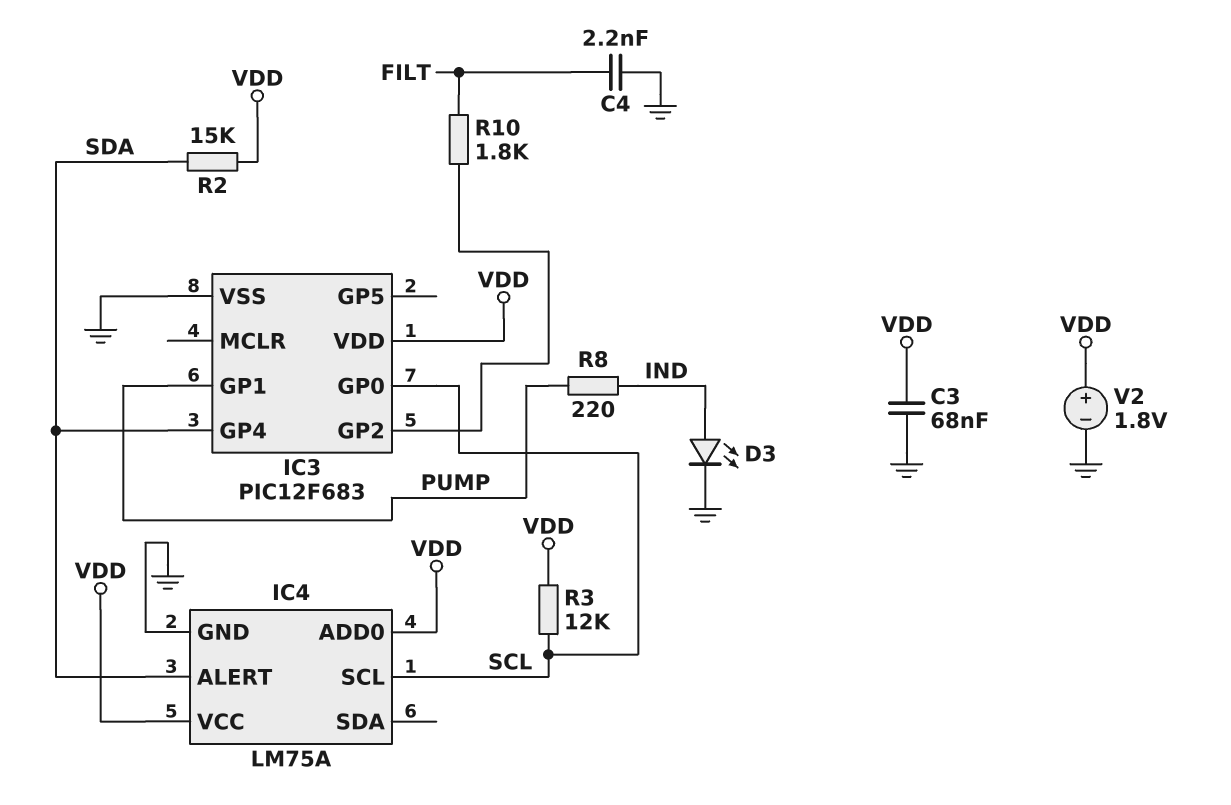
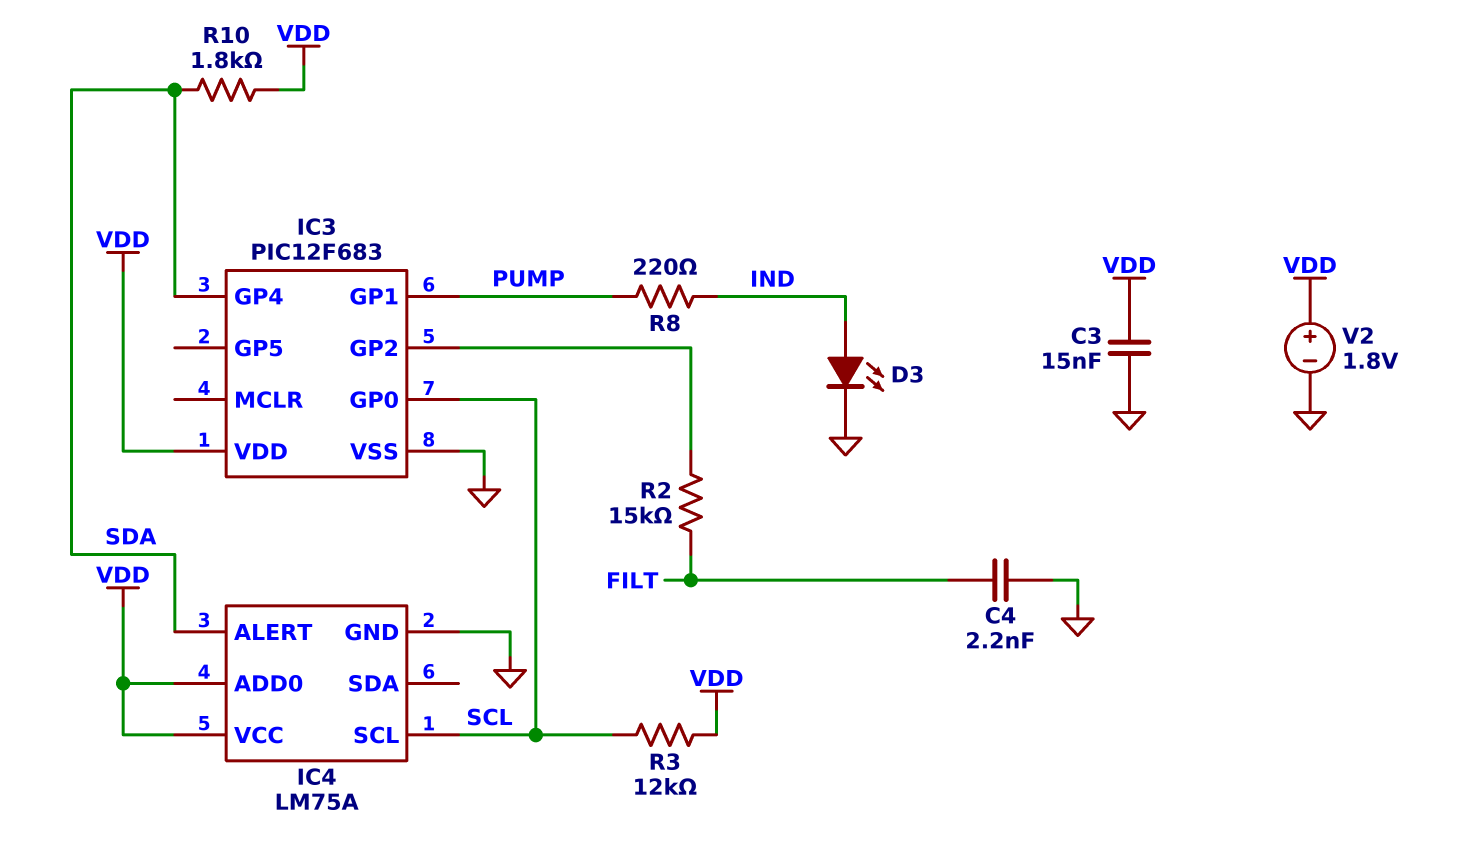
C3: 68nF (GND, VDD) -> 15nF (GND, VDD)
R2: 15k (SDA, VDD) -> 15k (FILT, IC3/GP2)
R10: 1.8k (FILT, IC3/GP2) -> 1.8k (SDA, VDD)

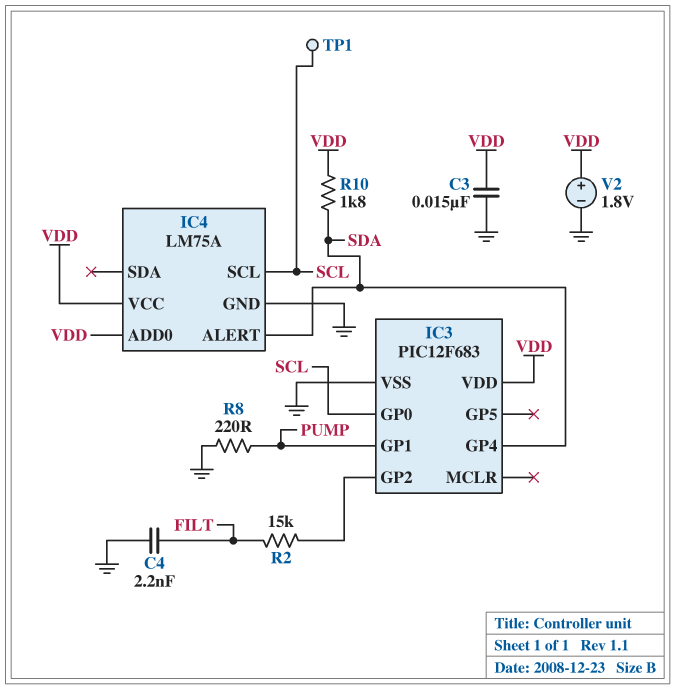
D3: LED (A IND, K GND) -> none
R3: 12k (SCL, VDD) -> none
R8: 220 (IND, PUMP) -> 220 (GND, PUMP)
TP1: none -> test point (SCL)

